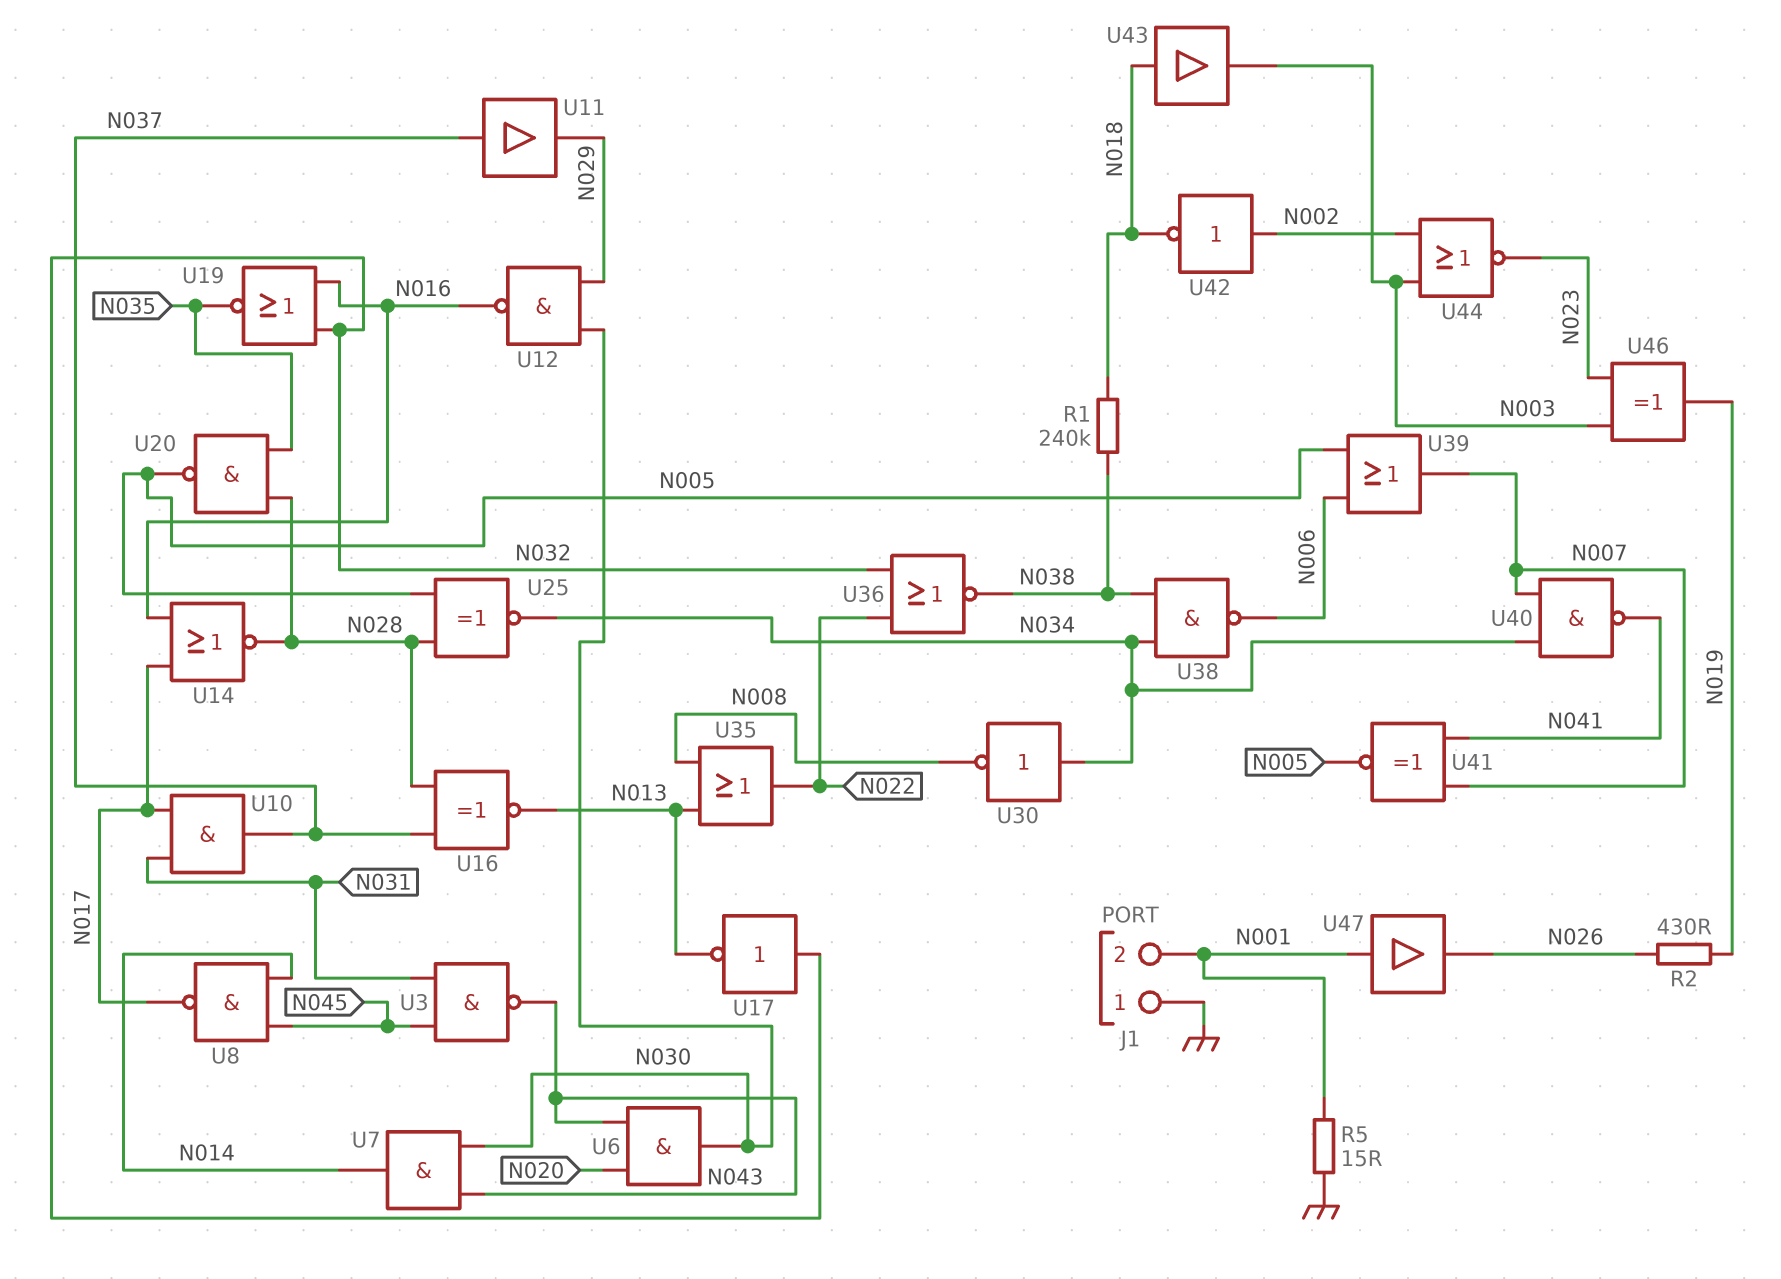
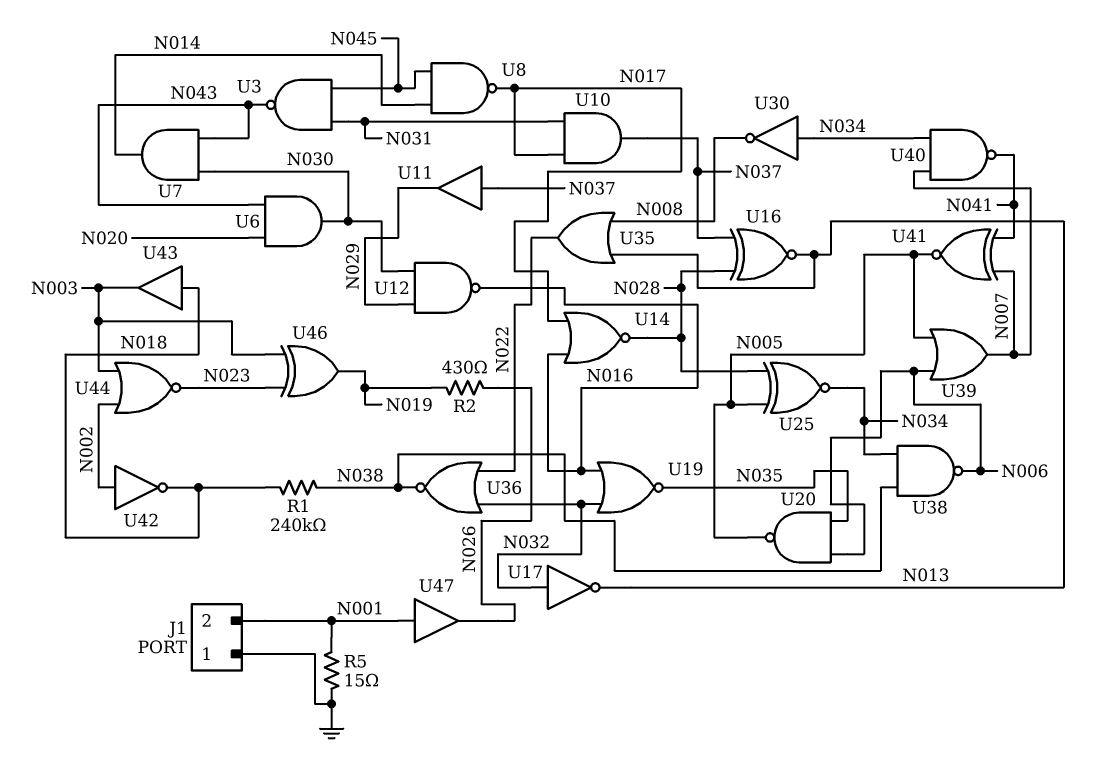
U20: NAND (in N028, in N035, out N005) -> NAND (in N006, in N035, out N005)

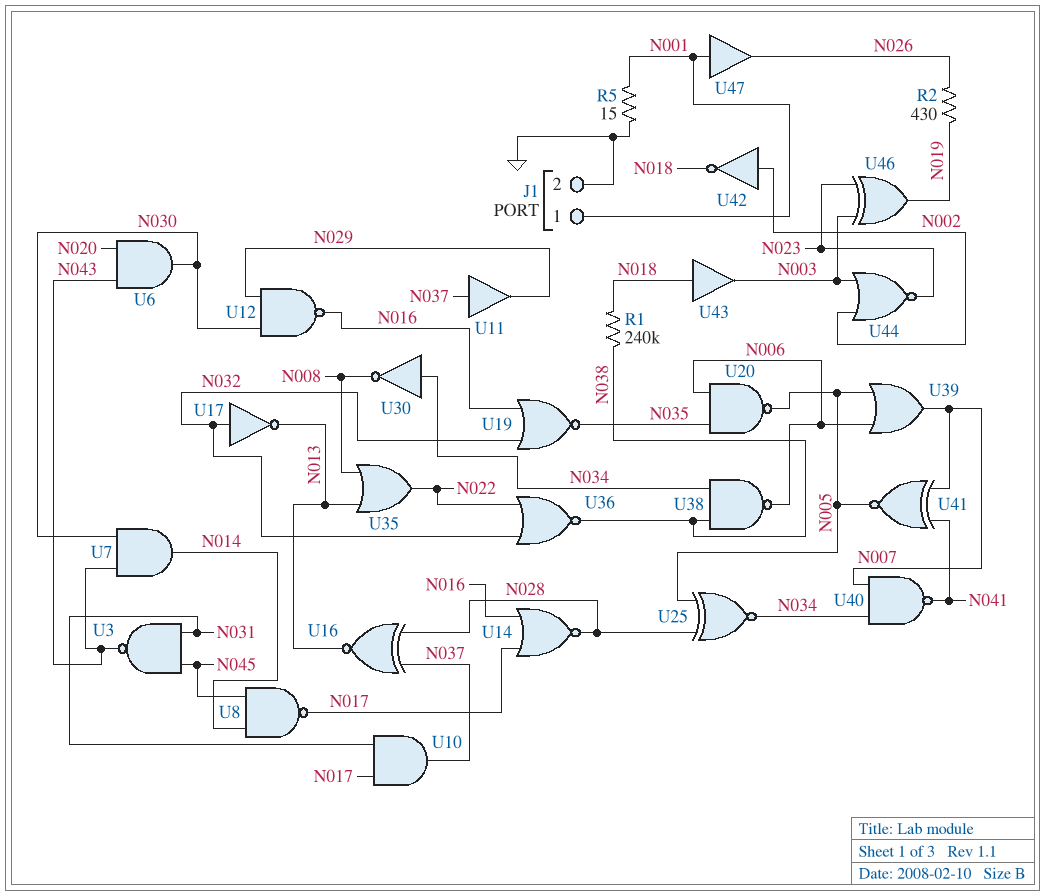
J1 pin 1: GND -> N001
J1 pin 2: N001 -> GND

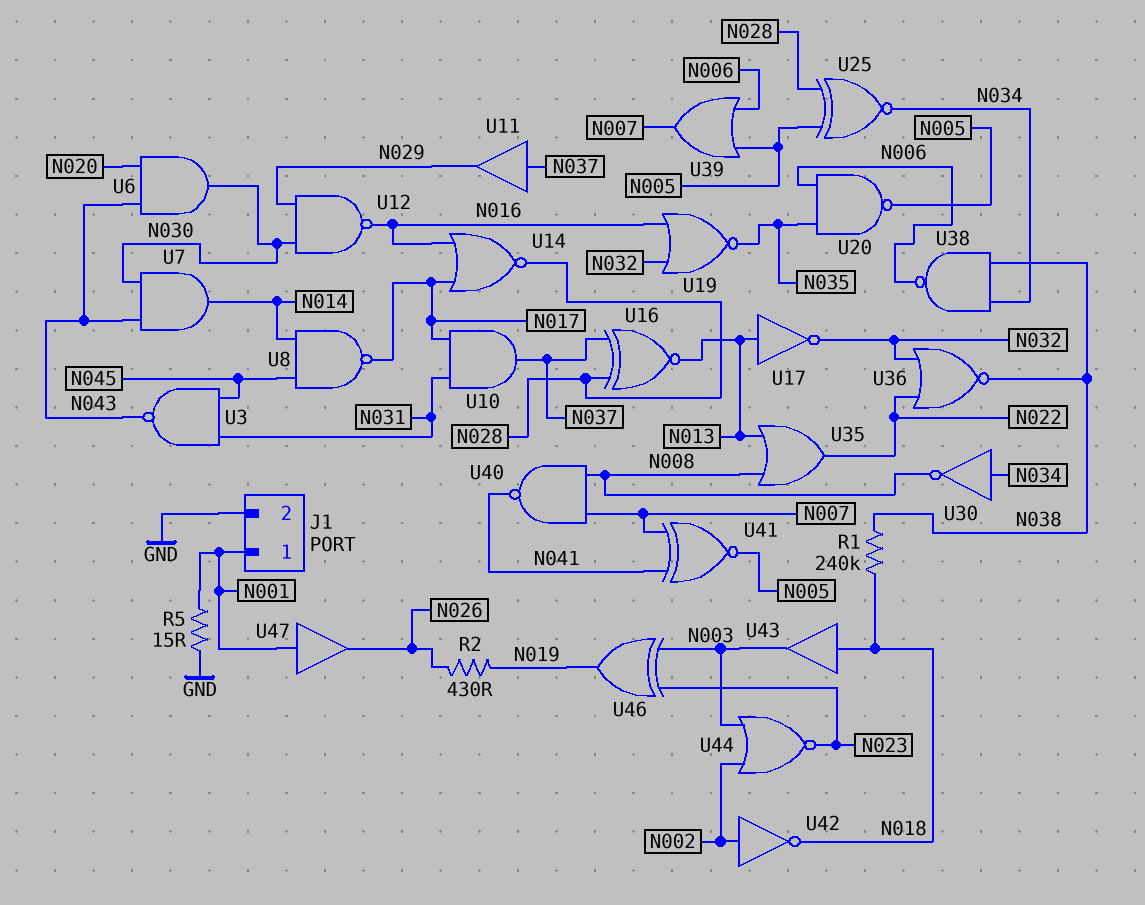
U17: NOT (in N032, out N013) -> NOT (in N013, out N032)
U40: NAND (in N007, in N034, out N041) -> NAND (in N007, in N008, out N041)

